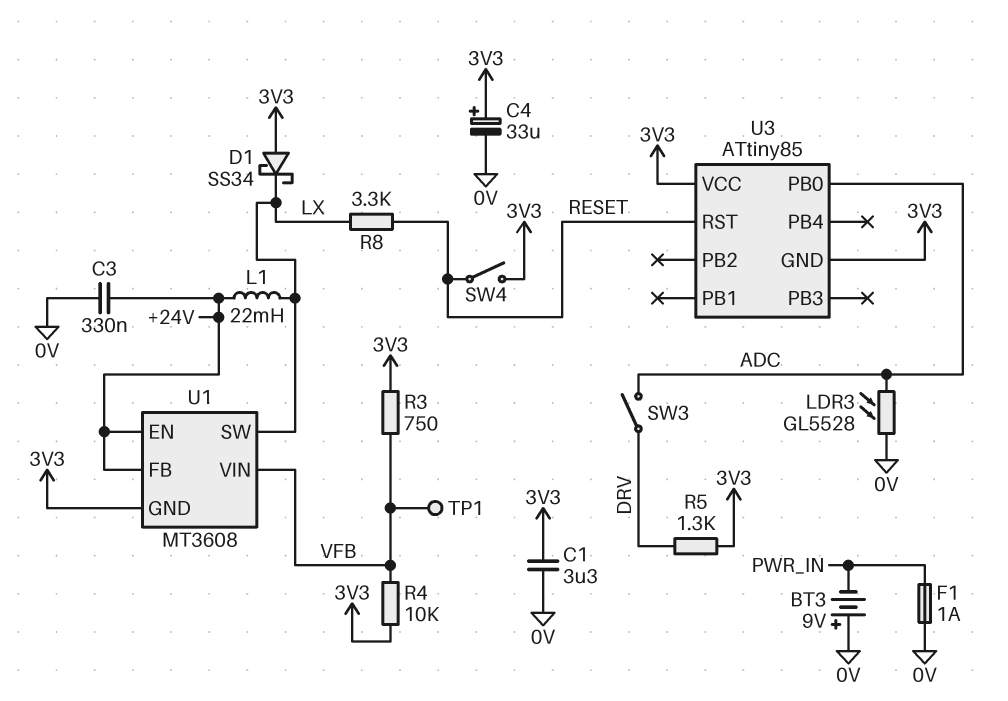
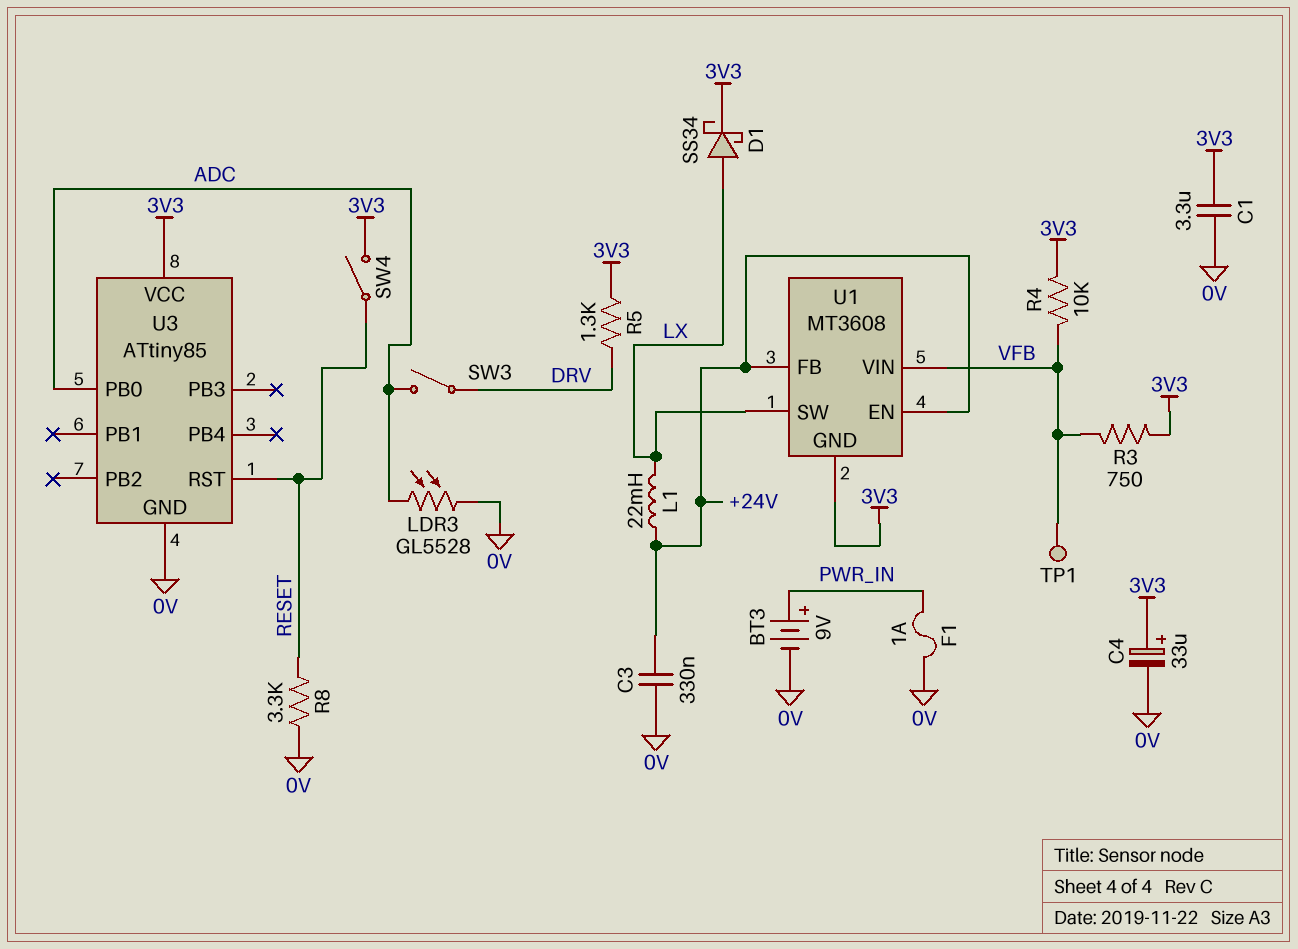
BT3: 9V (plus 0V, minus PWR_IN) -> 9V (plus PWR_IN, minus 0V)
D1: schottky SS34 (A 3V3, K LX) -> schottky SS34 (A LX, K 3V3)
R8: 3.3k (LX, RESET) -> 3.3k (0V, RESET)
U3 pin GND: 3V3 -> 0V

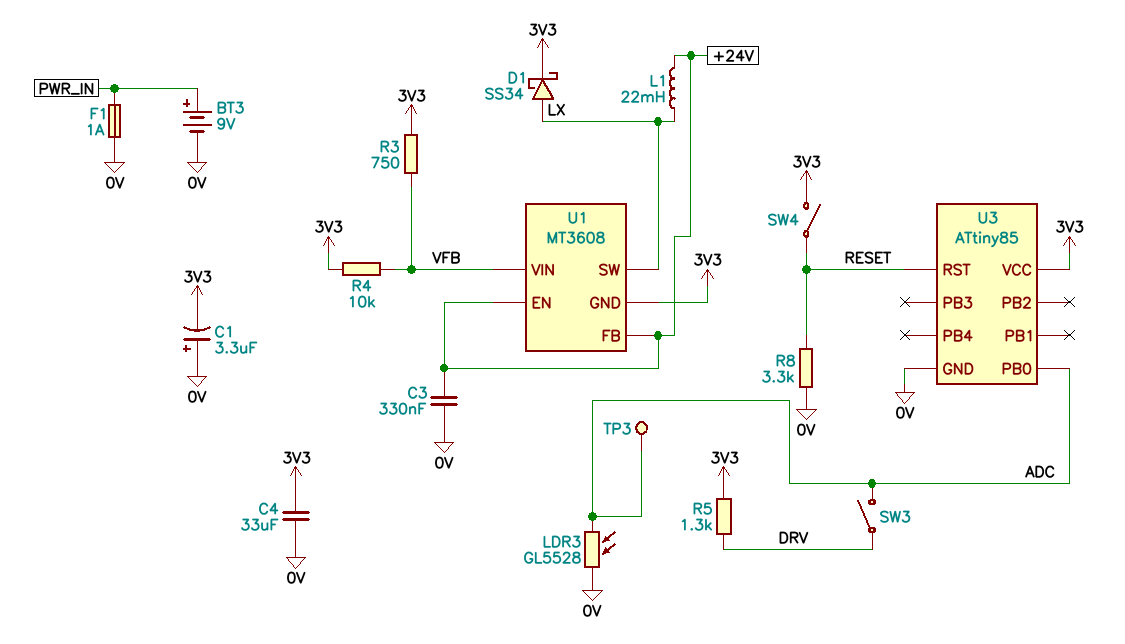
C1: 3.3uF (0V, 3V3) -> 3.3uF (plus 0V, minus 3V3)
C4: 33uF (plus 3V3, minus 0V) -> 33uF (0V, 3V3)
TP1: test point (VFB) -> none
TP3: none -> test point (ADC)

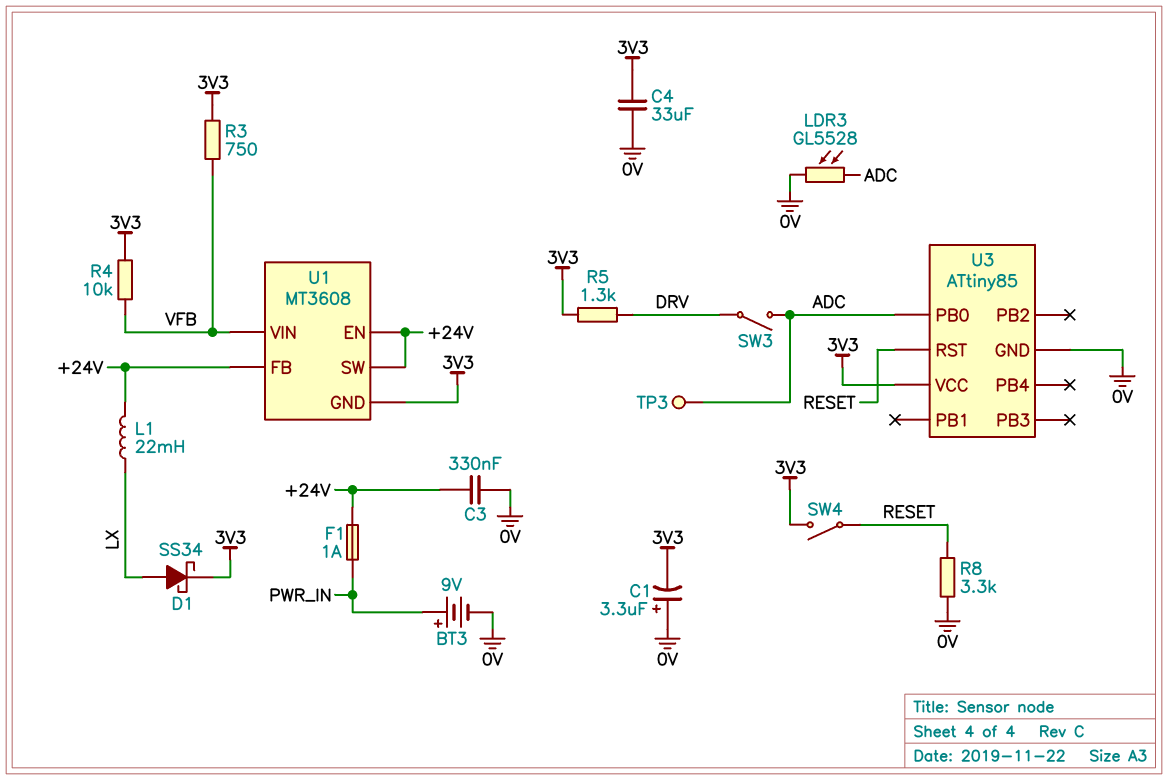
F1: 1A (0V, PWR_IN) -> 1A (+24V, PWR_IN)
U1 pin SW: LX -> +24V

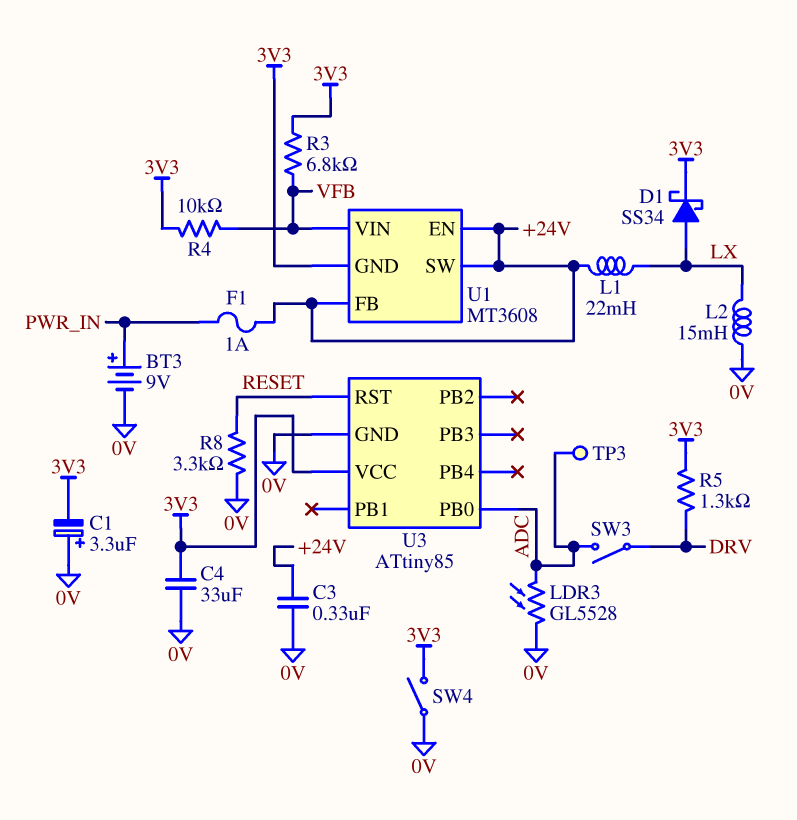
L2: none -> 15mH (0V, LX)
R3: 750 (3V3, VFB) -> 6.8k (3V3, VFB)
SW4: switch (3V3, RESET) -> switch (0V, 3V3)

